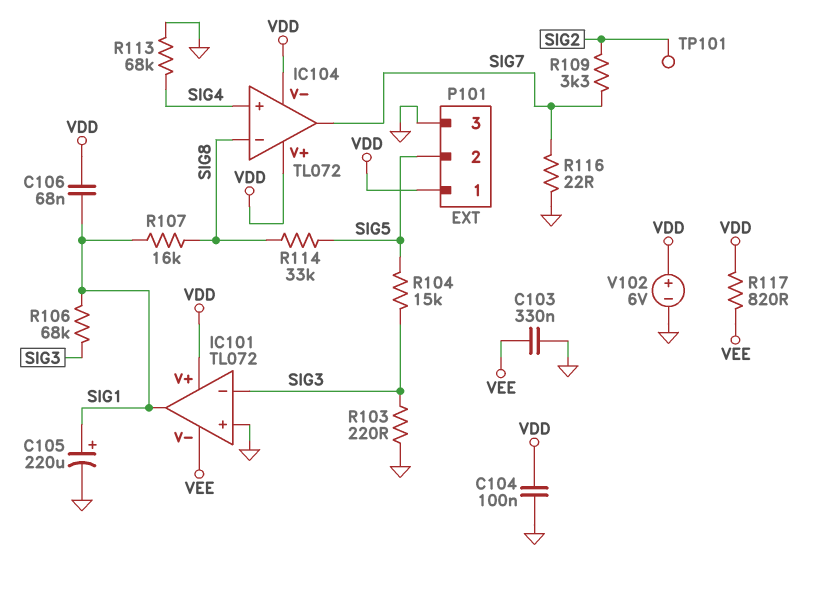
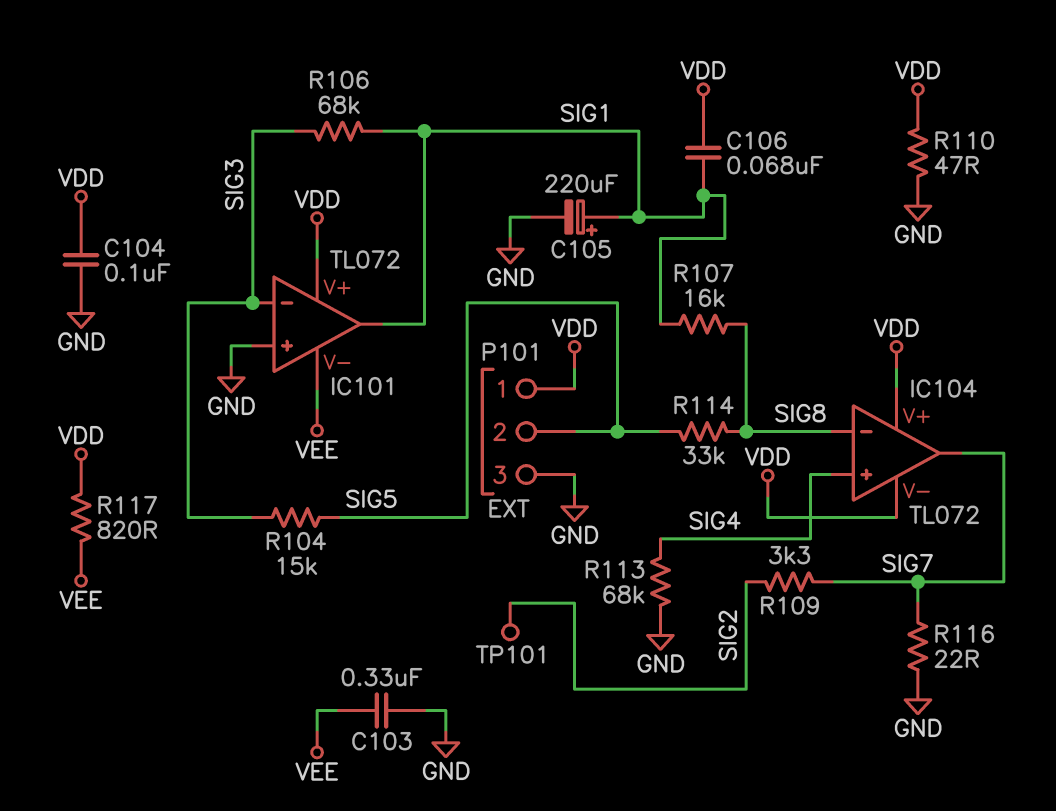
R103: 220 (GND, SIG3) -> none
R110: none -> 47 (GND, VDD)
V102: 6V (plus VDD, minus GND) -> none

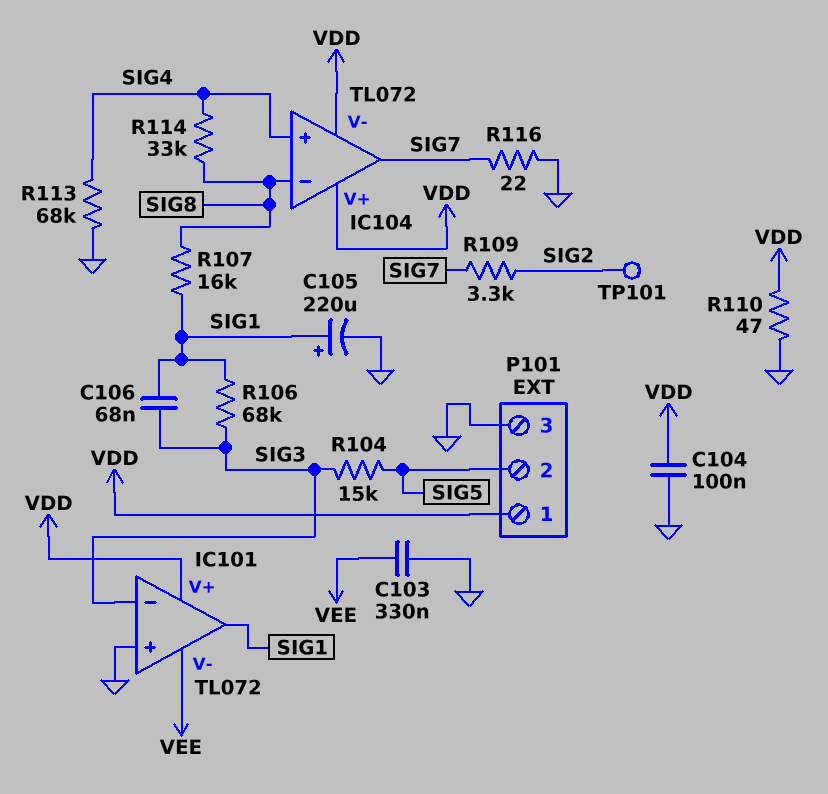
C106: 68nF (SIG1, VDD) -> 68nF (SIG1, SIG3)
R114: 33k (SIG5, SIG8) -> 33k (SIG4, SIG8)
R117: 820 (VDD, VEE) -> none

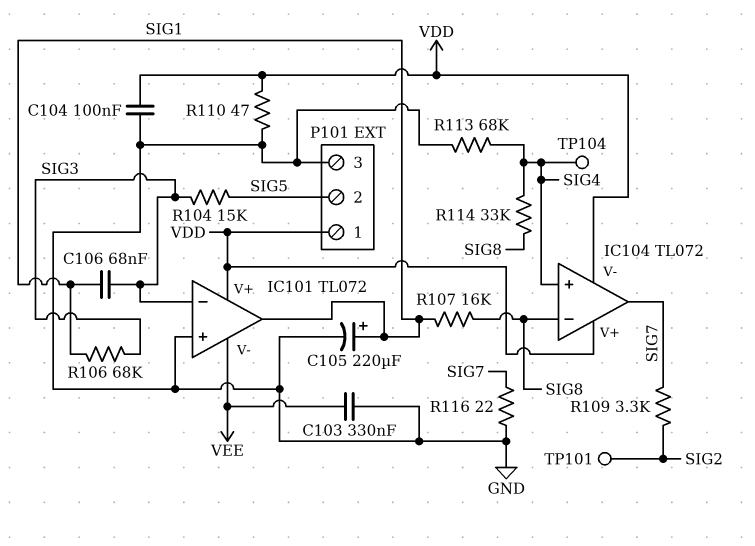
TP104: none -> test point (SIG4)

